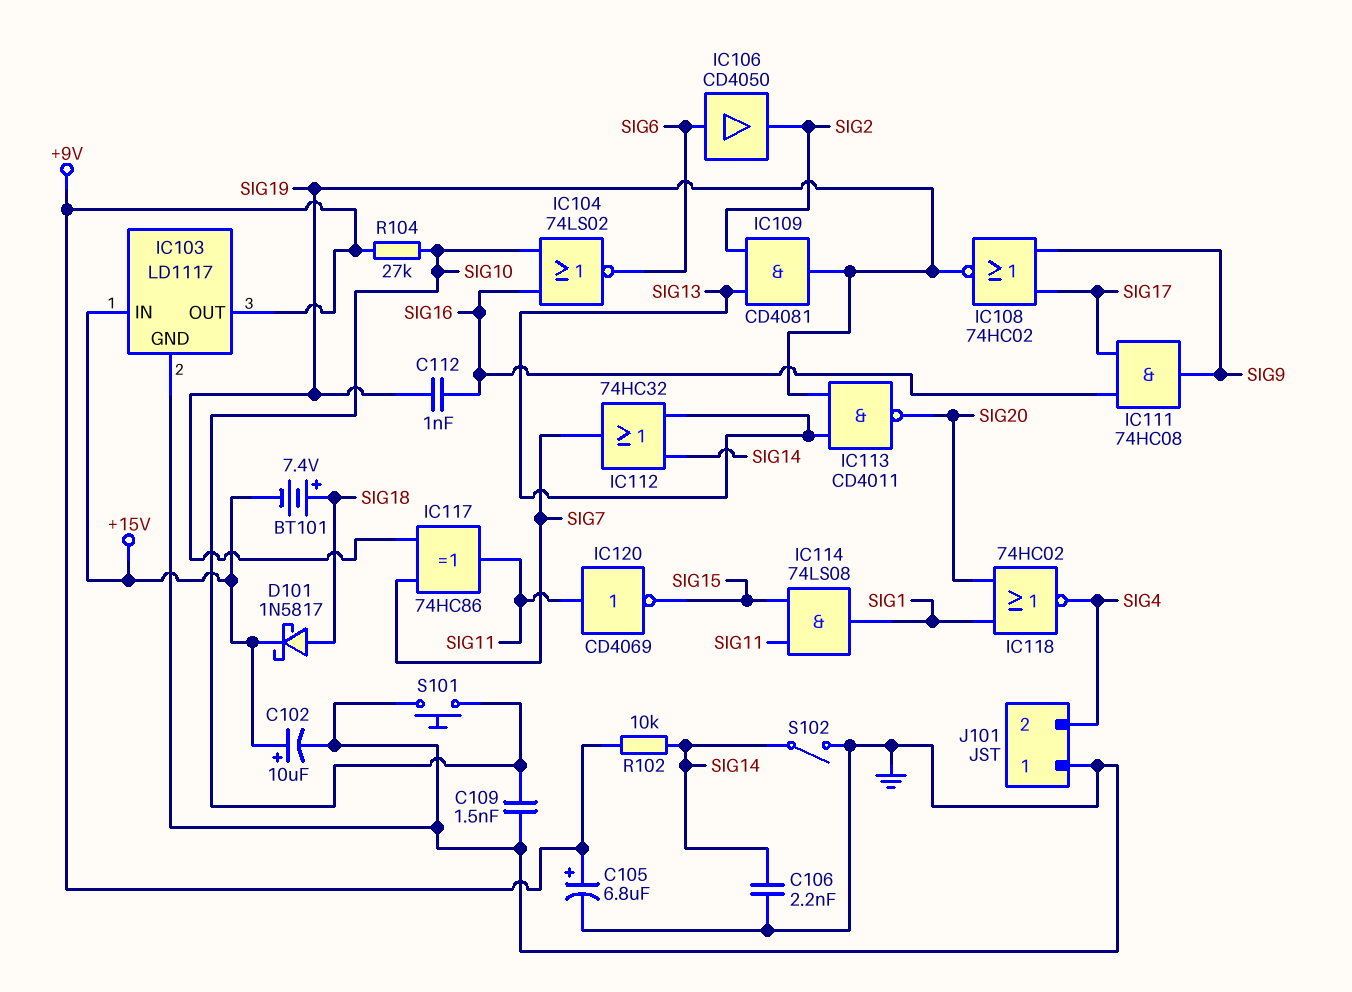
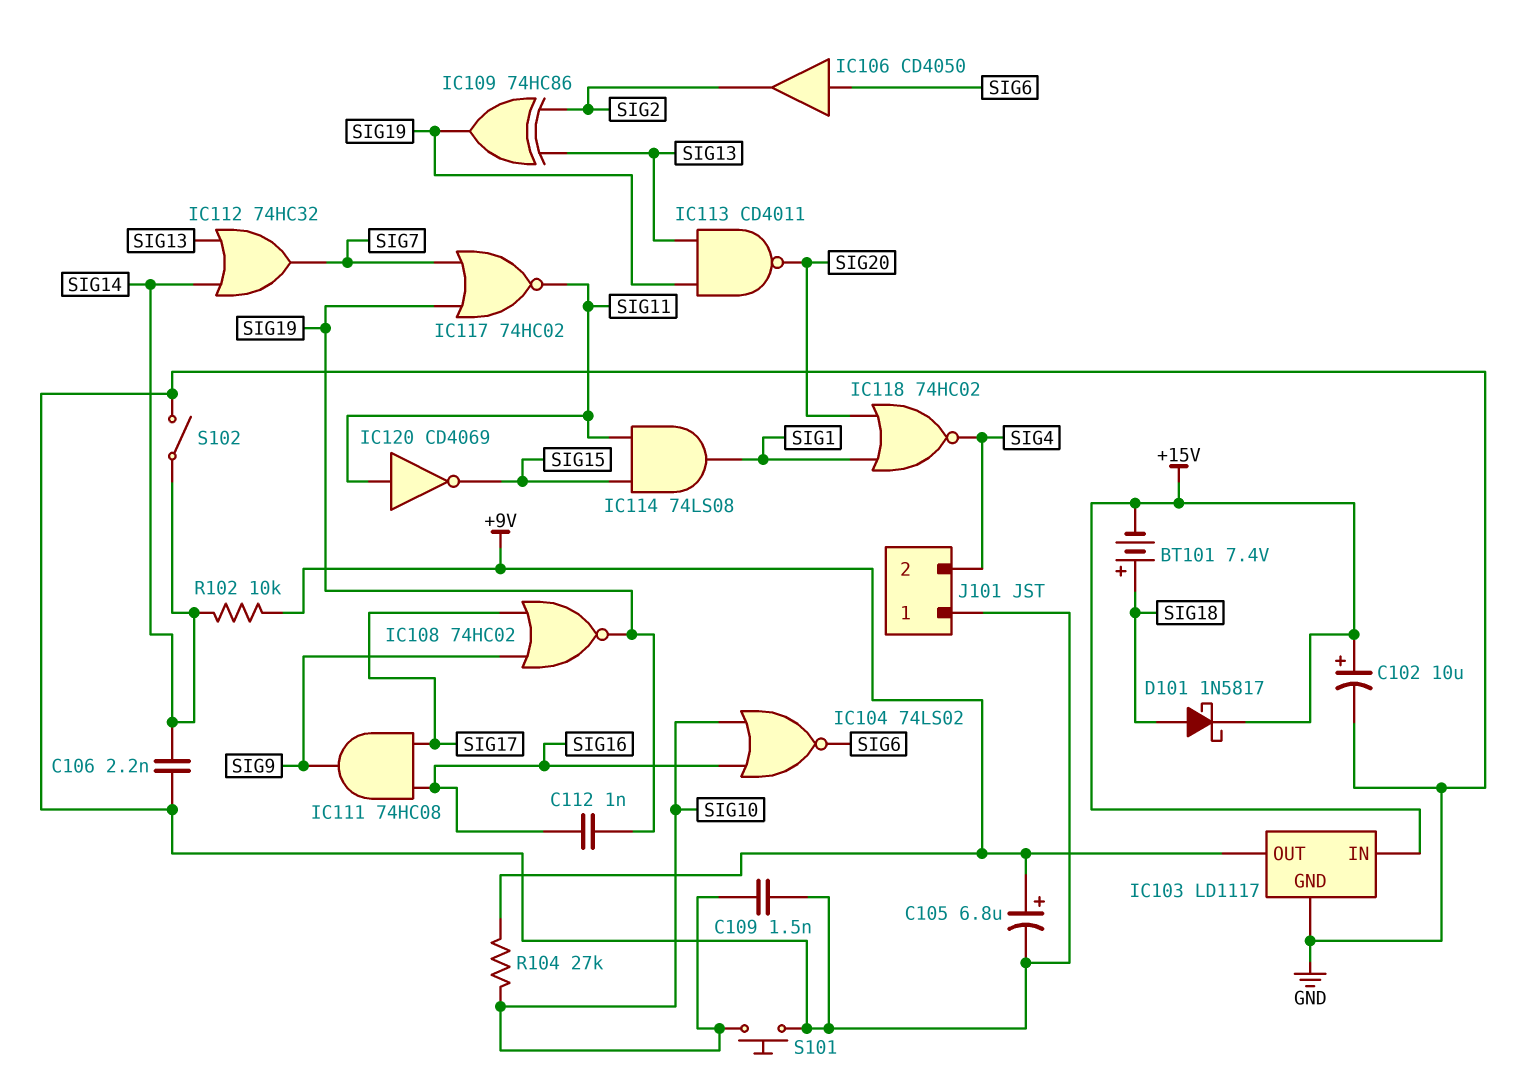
IC109: AND CD4081 (in SIG2, in SIG13, out SIG19) -> XOR 74HC86 (in SIG2, in SIG13, out SIG19)
IC117: XOR 74HC86 (in SIG7, in SIG19, out SIG11) -> NOR 74HC02 (in SIG7, in SIG19, out SIG11)

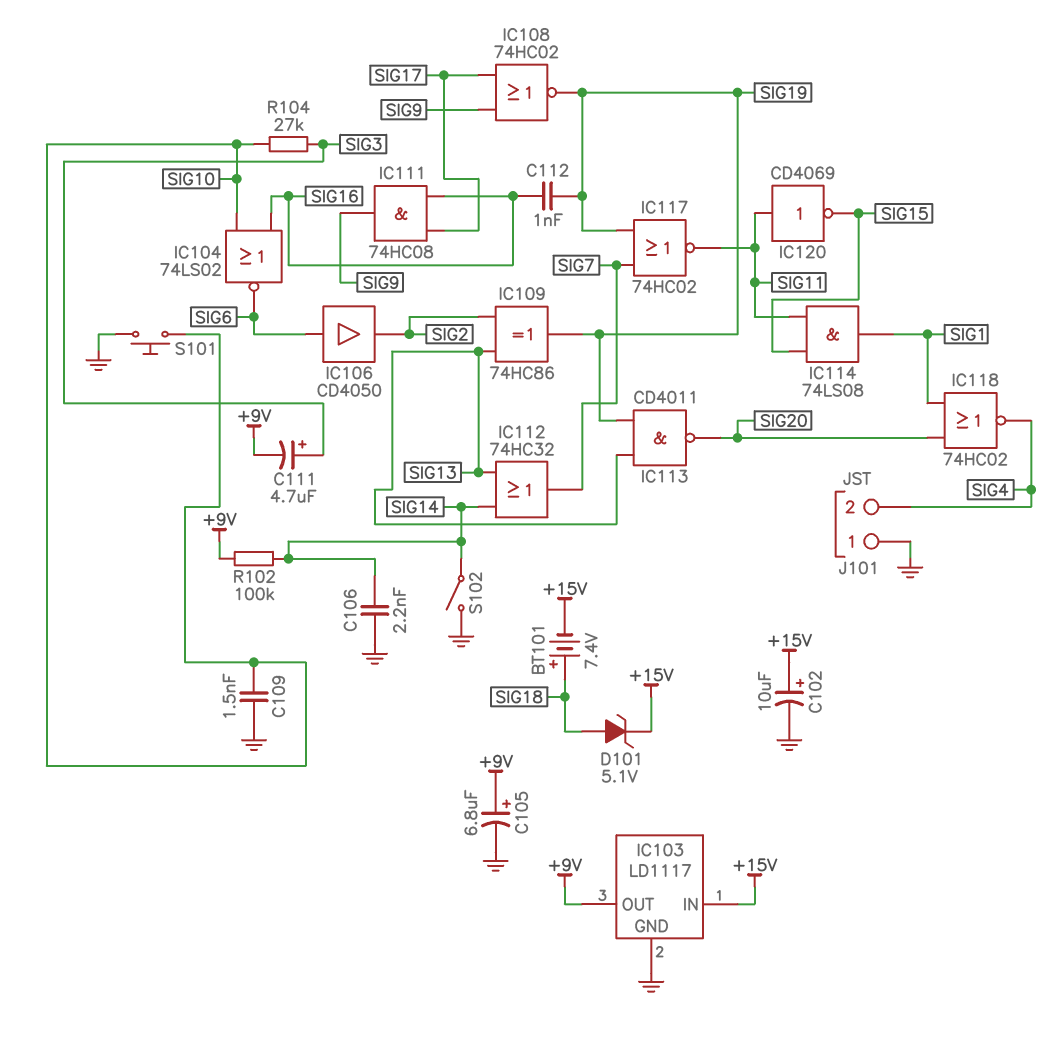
C111: none -> 4.7uF (plus SIG3, minus +9V)
D101: schottky 1N5817 (A SIG18, K +15V) -> zener 5.1V (A SIG18, K +15V)
R102: 10k (+9V, SIG14) -> 100k (+9V, SIG14)
R104: 27k (+9V, SIG10) -> 27k (SIG3, SIG10)

